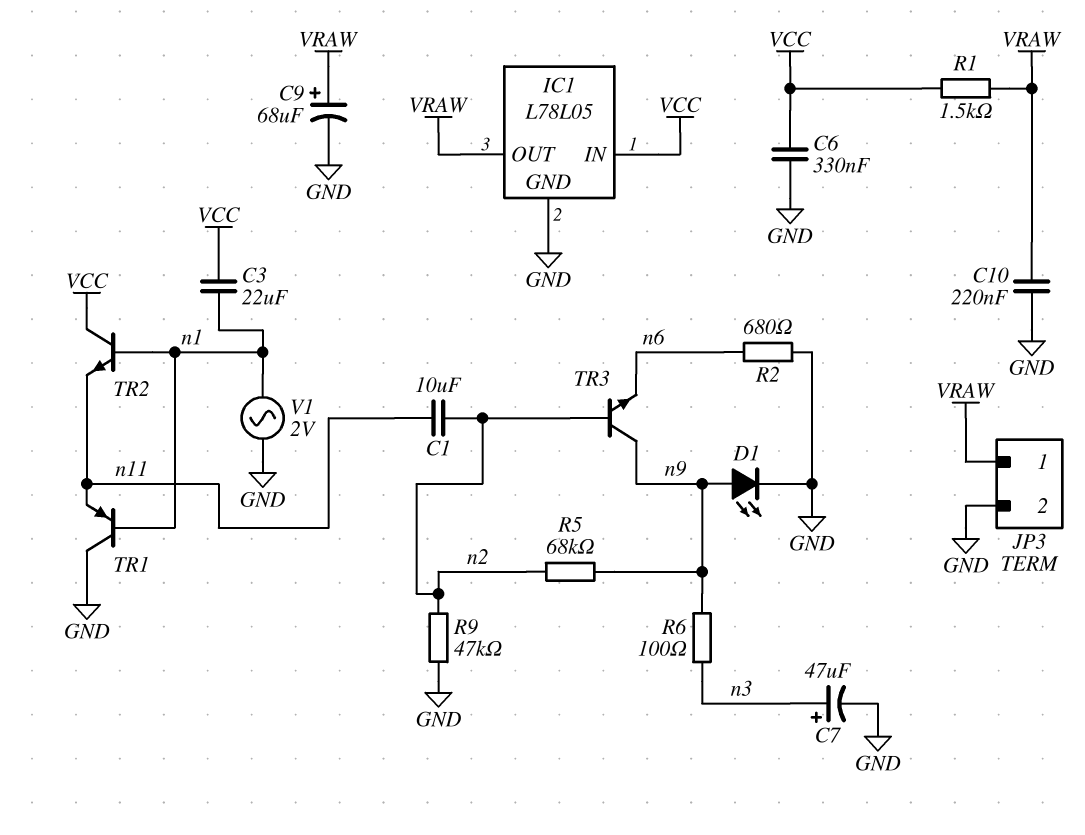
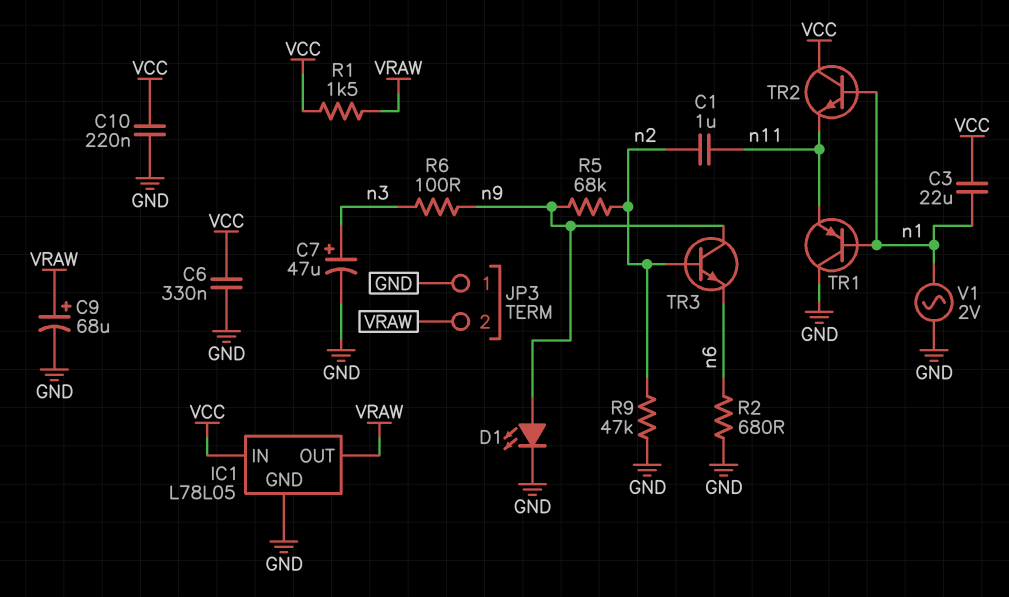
C1: 10uF (n2, n11) -> 1uF (n2, n11)
C10: 220nF (GND, VRAW) -> 220nF (GND, VCC)
JP3 pin 1: VRAW -> GND
JP3 pin 2: GND -> VRAW

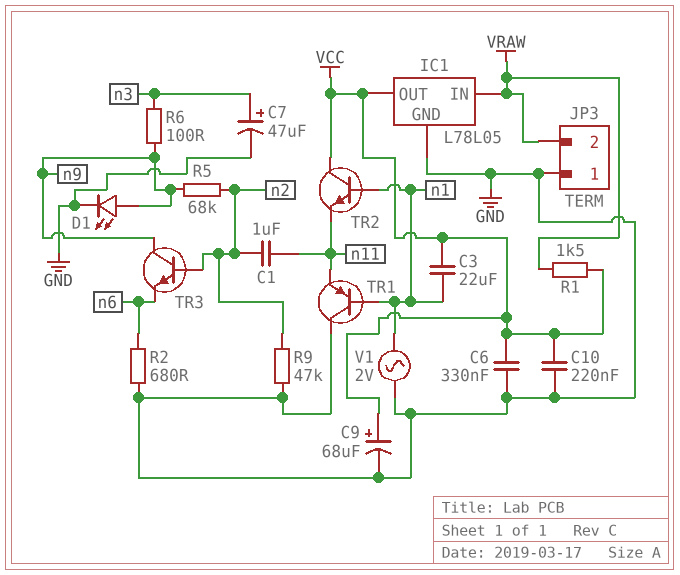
C9: 68uF (plus VRAW, minus GND) -> 68uF (plus VCC, minus GND)
IC1 pin IN: VCC -> VRAW
IC1 pin OUT: VRAW -> VCC

